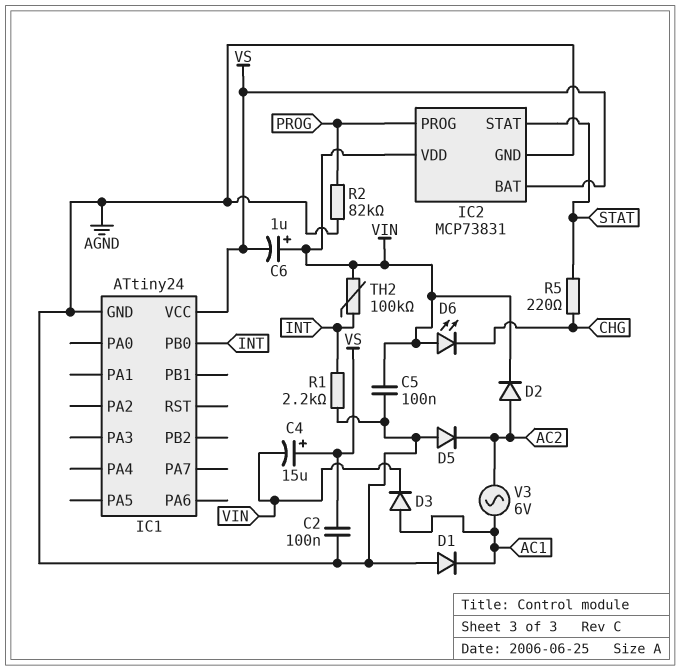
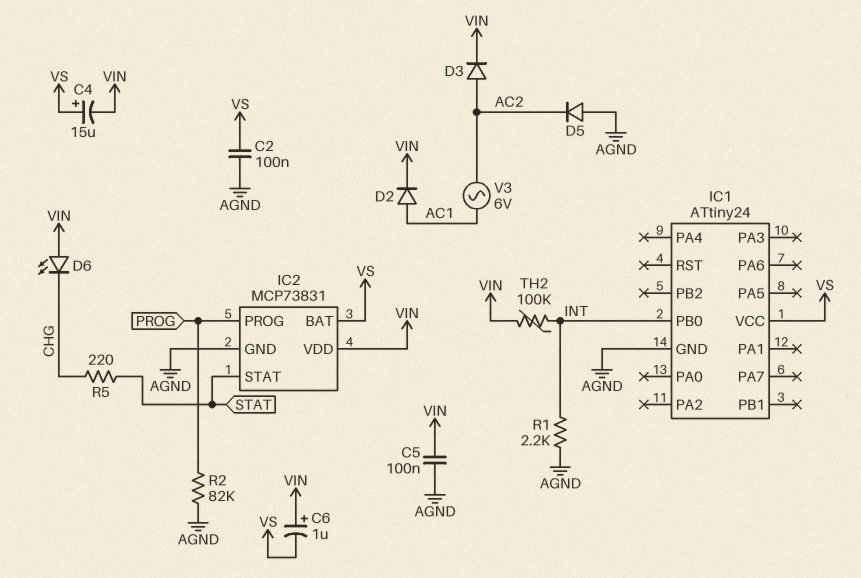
D1: diode (A AGND, K AC1) -> none
D2: diode (A AC2, K VIN) -> diode (A AC1, K VIN)
D3: diode (A AC1, K VIN) -> diode (A AC2, K VIN)

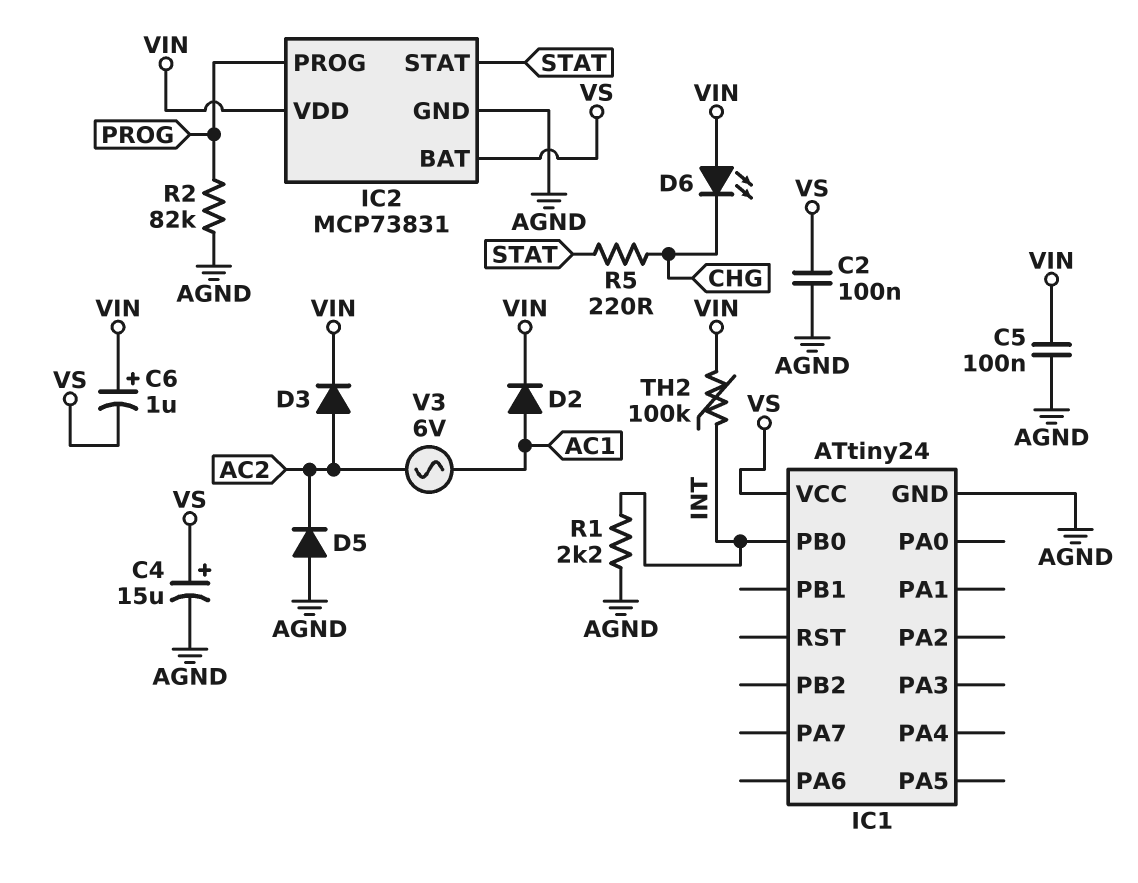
C4: 15uF (plus VS, minus VIN) -> 15uF (plus VS, minus AGND)

